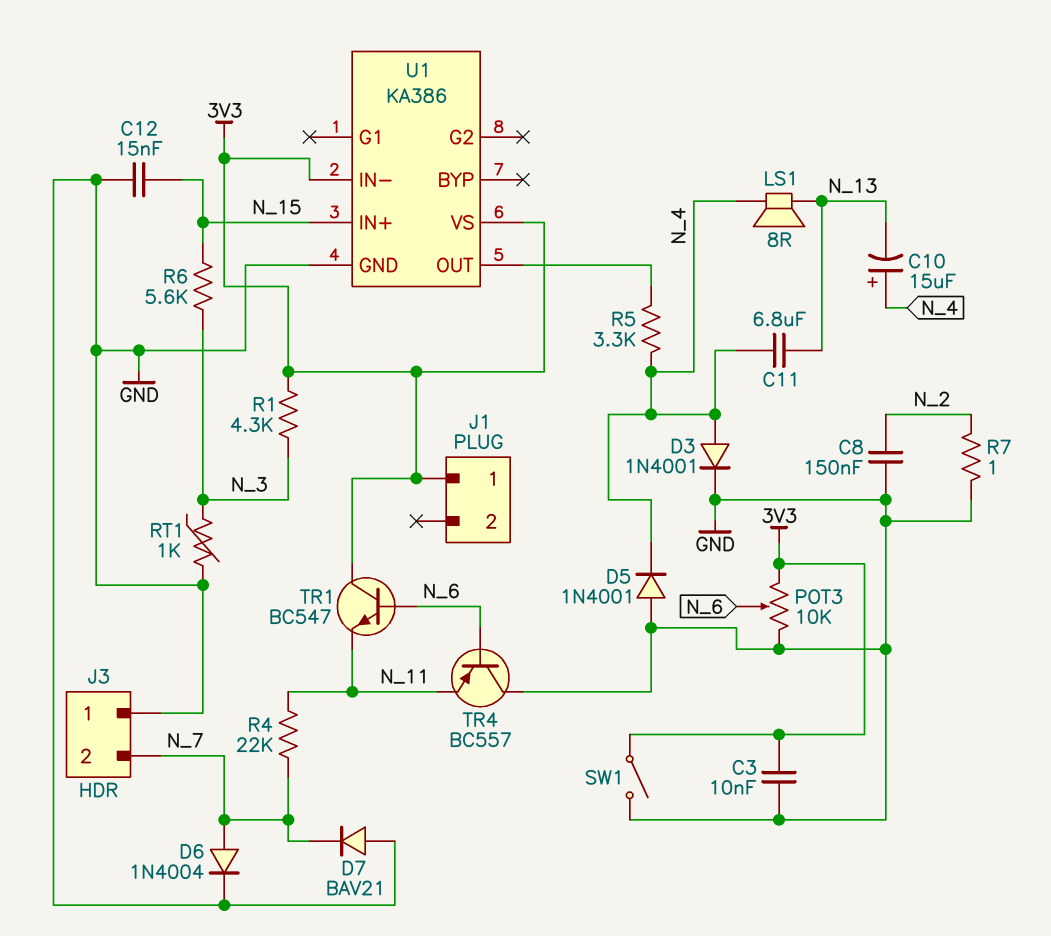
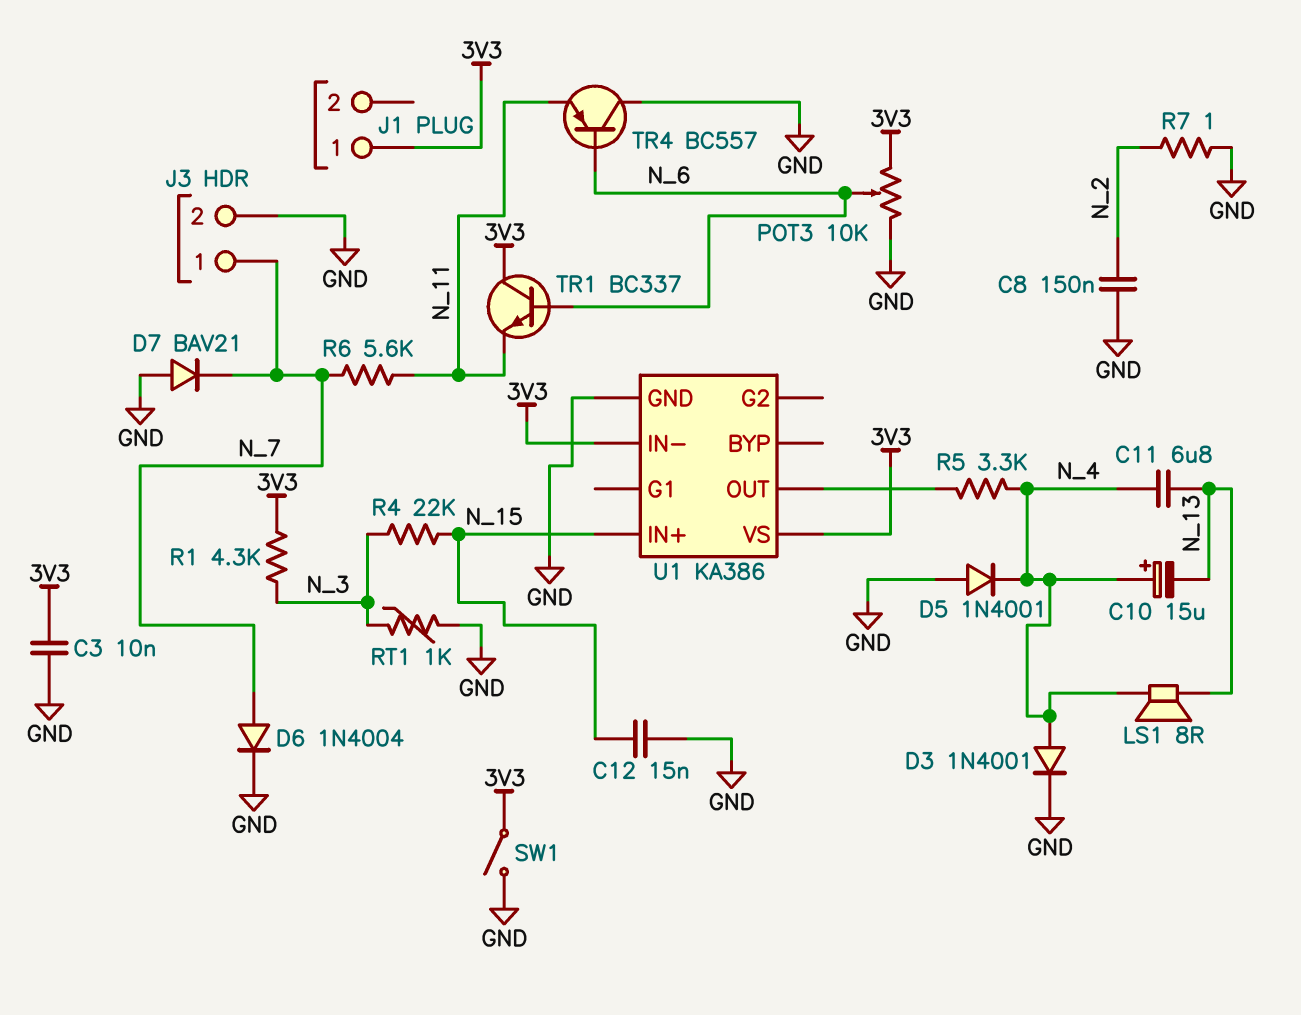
J3 pin 1: GND -> N_7
J3 pin 2: N_7 -> GND
R4: 22k (N_7, N_11) -> 22k (N_3, N_15)
R6: 5.6k (N_3, N_15) -> 5.6k (N_7, N_11)
TR1: NPN BC547 (B N_6, C 3V3, E N_11) -> NPN BC337 (B N_6, C 3V3, E N_11)

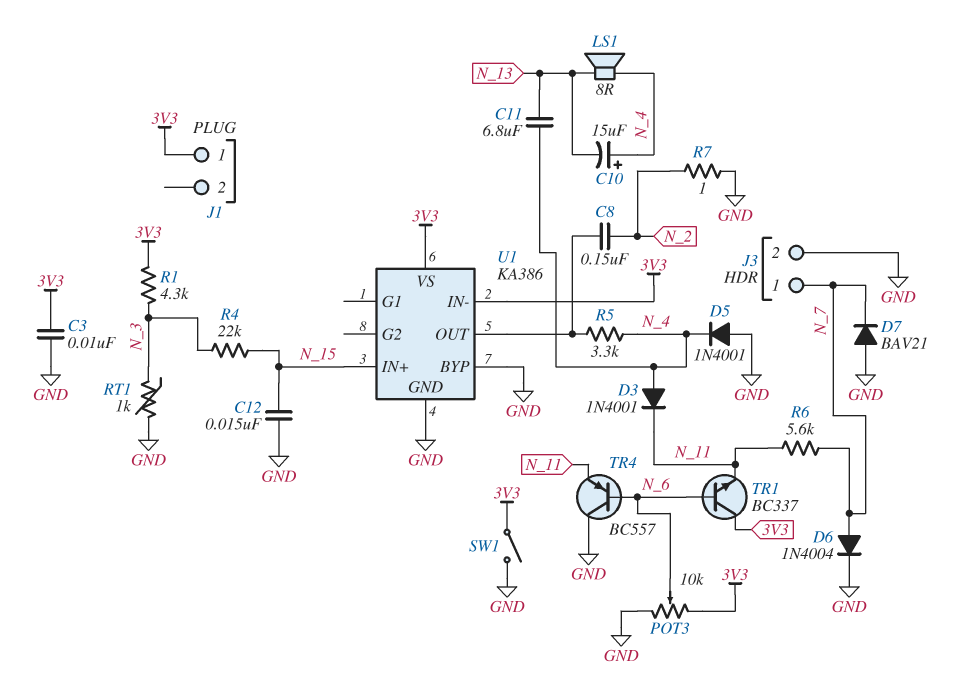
C8: 150nF (GND, N_2) -> 150nF (N_2, U1/OUT)
D3: diode 1N4001 (A N_4, K GND) -> diode 1N4001 (A N_4, K N_11)
U1 pin BYP: none -> GND

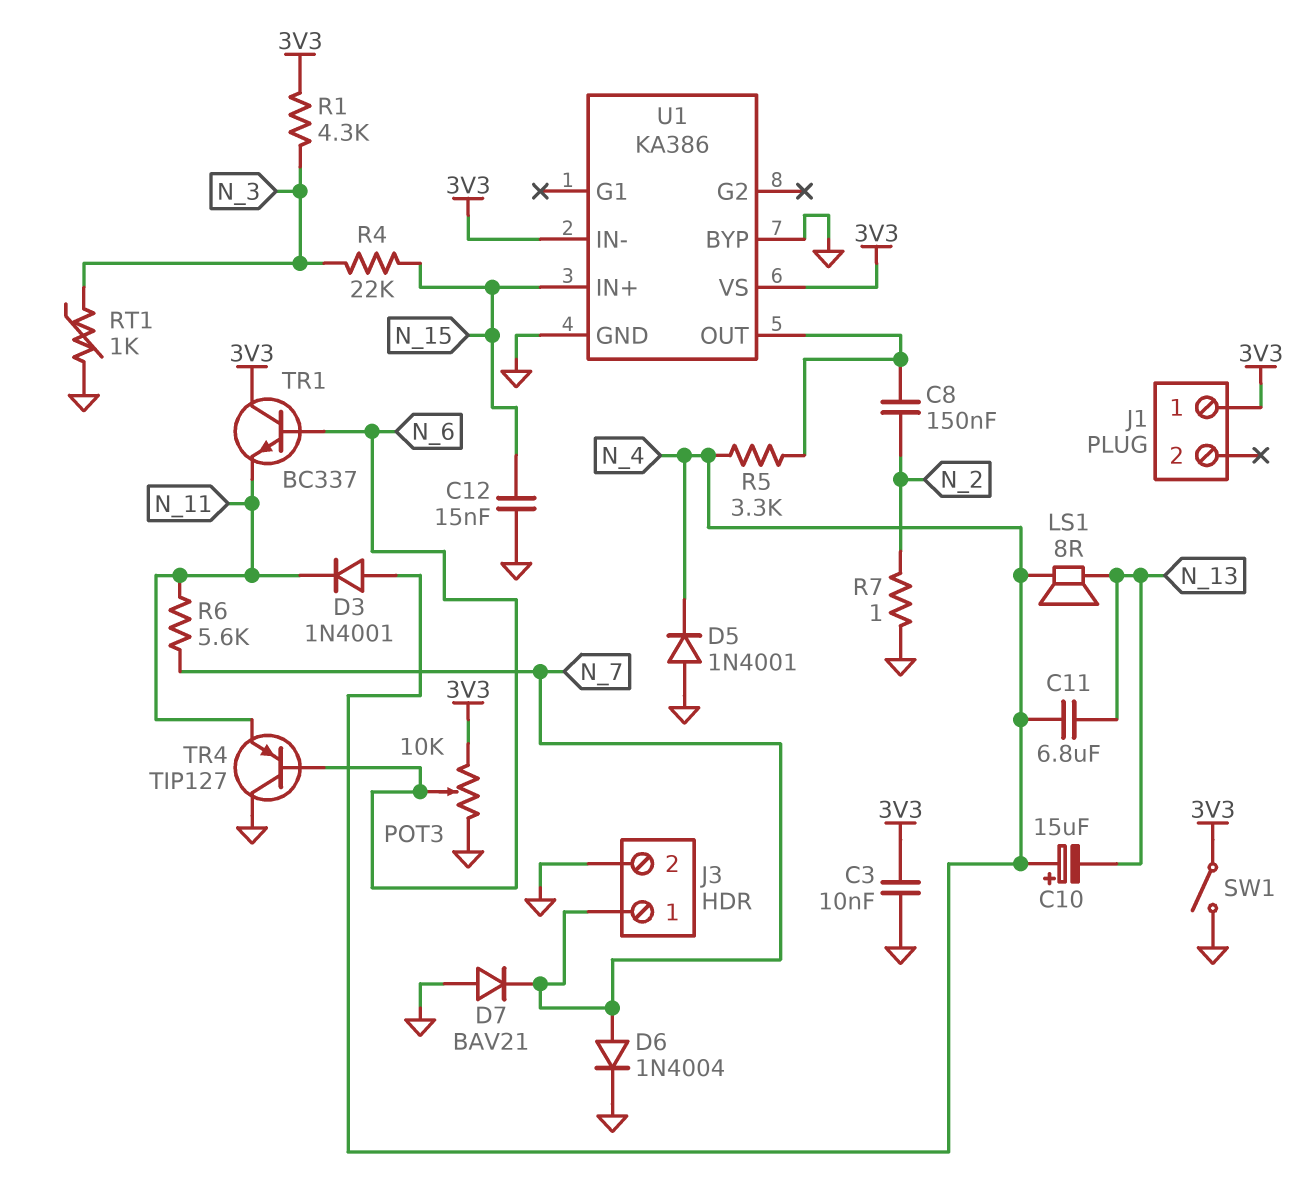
TR4: PNP BC557 (B N_6, C GND, E N_11) -> PNP TIP127 (B N_6, C GND, E N_11)

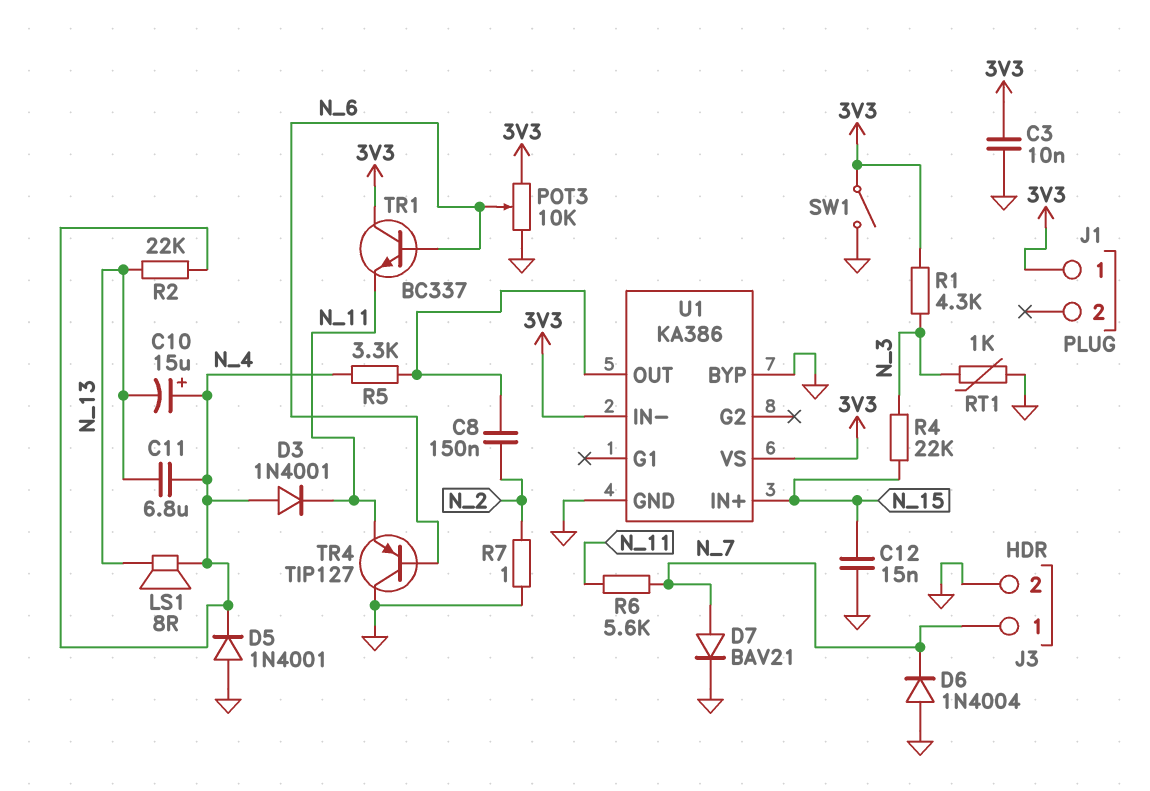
D6: diode 1N4004 (A N_7, K GND) -> diode 1N4004 (A GND, K N_7)
D7: diode BAV21 (A GND, K N_7) -> diode BAV21 (A N_7, K GND)
R2: none -> 22k (N_4, N_13)

